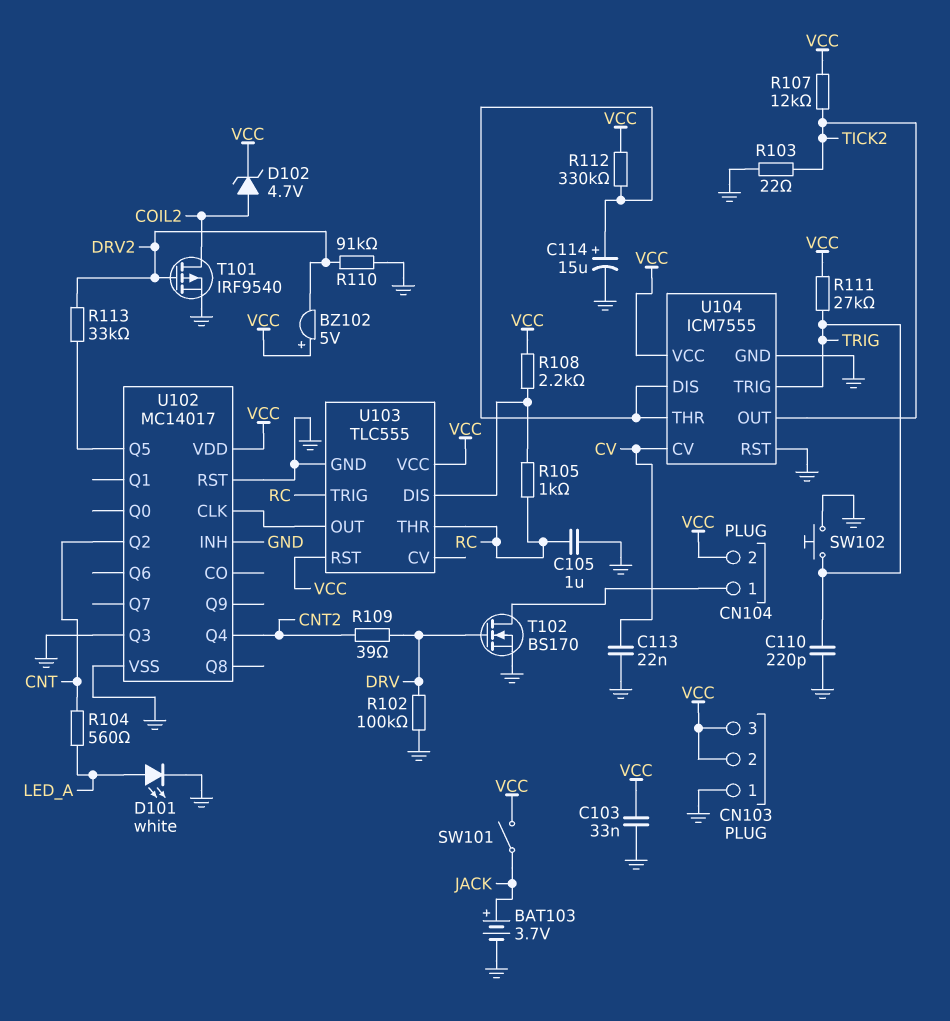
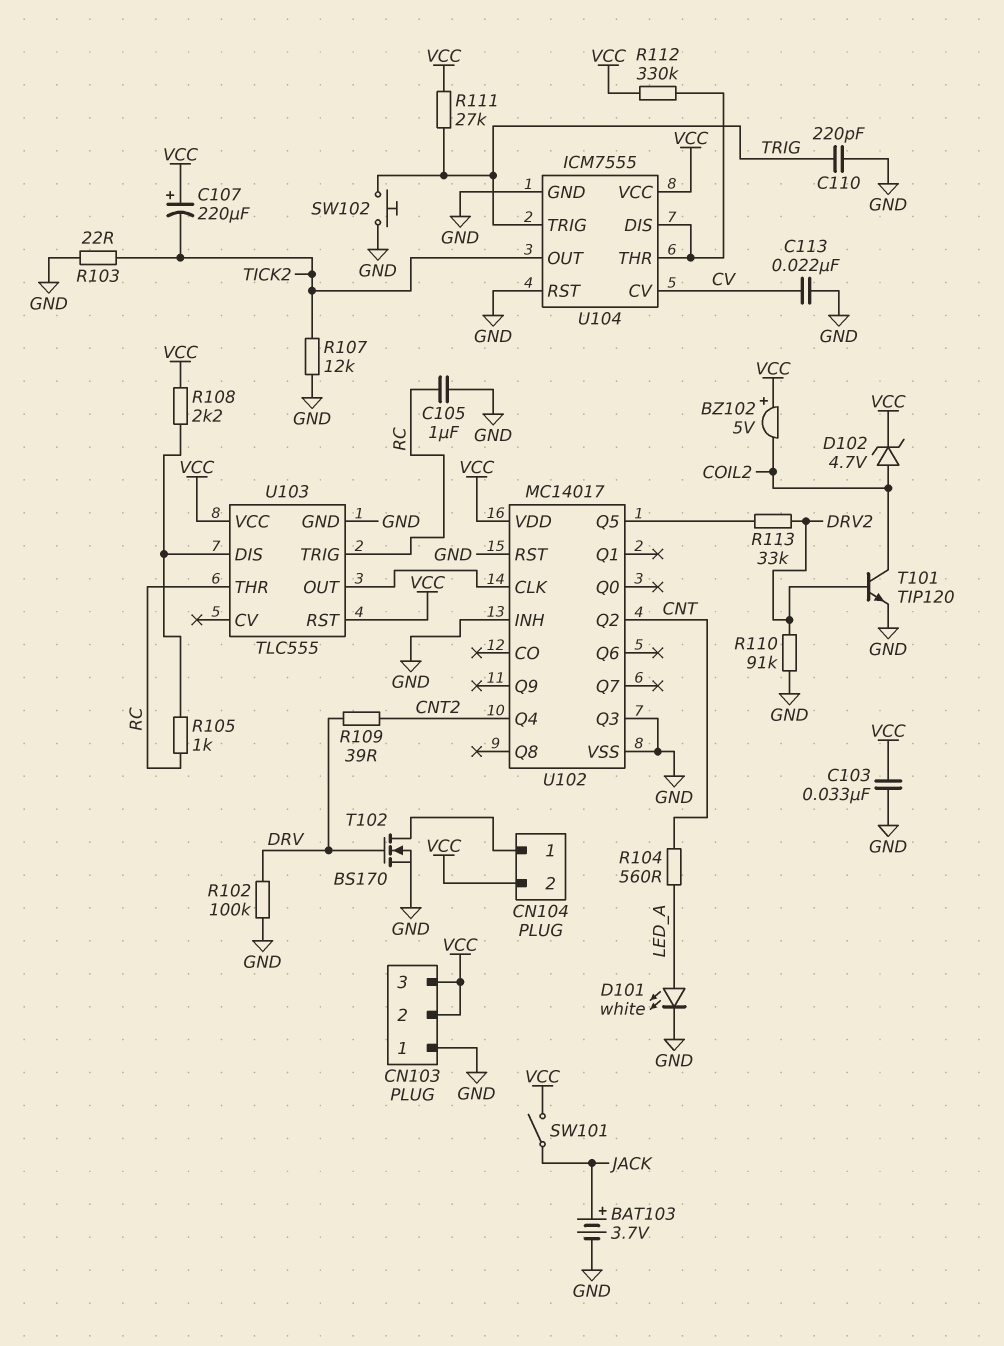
BZ102: buzzer 5V (plus VCC, minus DRV2) -> buzzer 5V (plus VCC, minus COIL2)
C107: none -> 220uF (plus VCC, minus TICK2)
C114: 15uF (plus U104/DIS, minus GND) -> none
R107: 12k (TICK2, VCC) -> 12k (GND, TICK2)
T101: PMOS IRF9540 (G DRV2, D COIL2, S GND) -> NPN TIP120 (B DRV2, C COIL2, E GND)

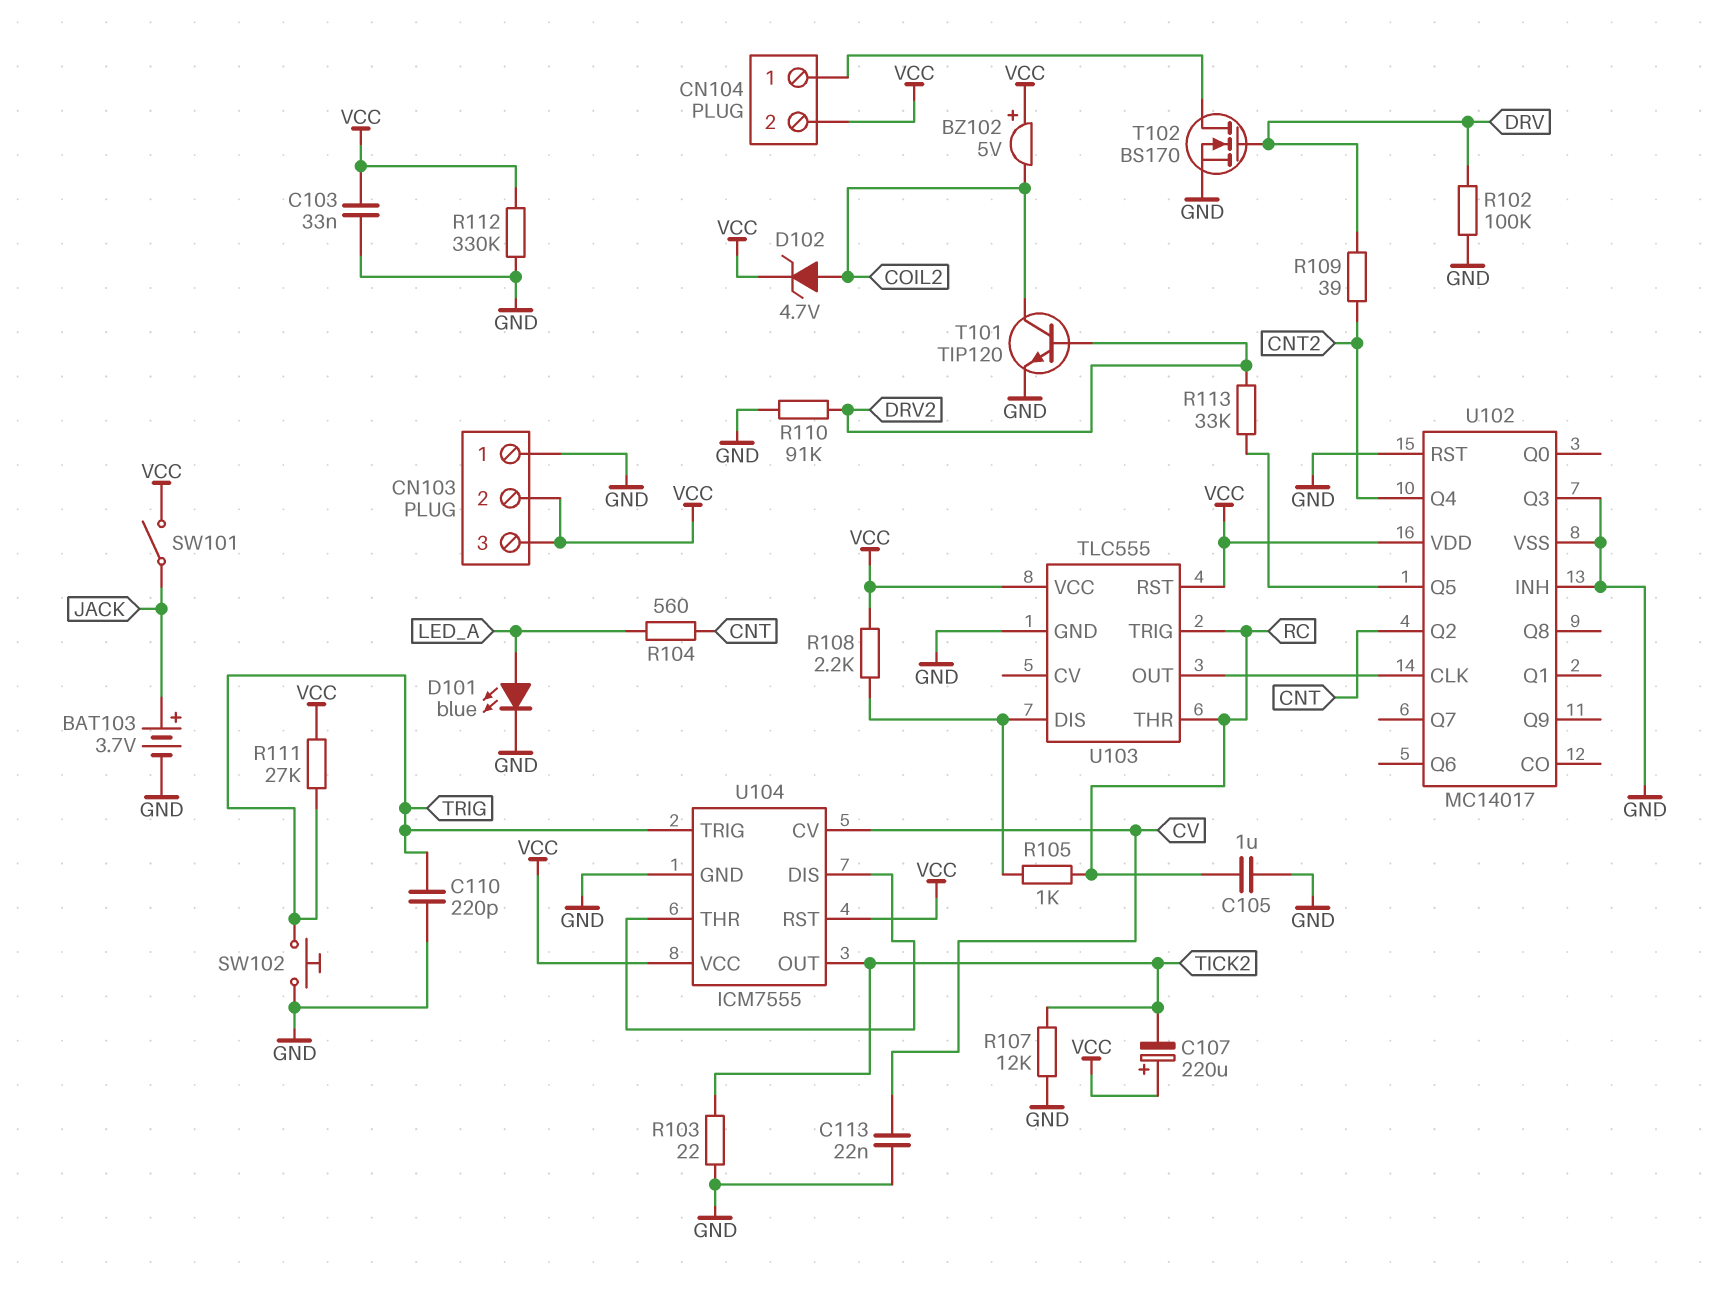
D101: LED white (A LED_A, K GND) -> LED blue (A LED_A, K GND)
R112: 330k (U104/DIS, VCC) -> 330k (GND, VCC)
U104 pin RST: GND -> VCC

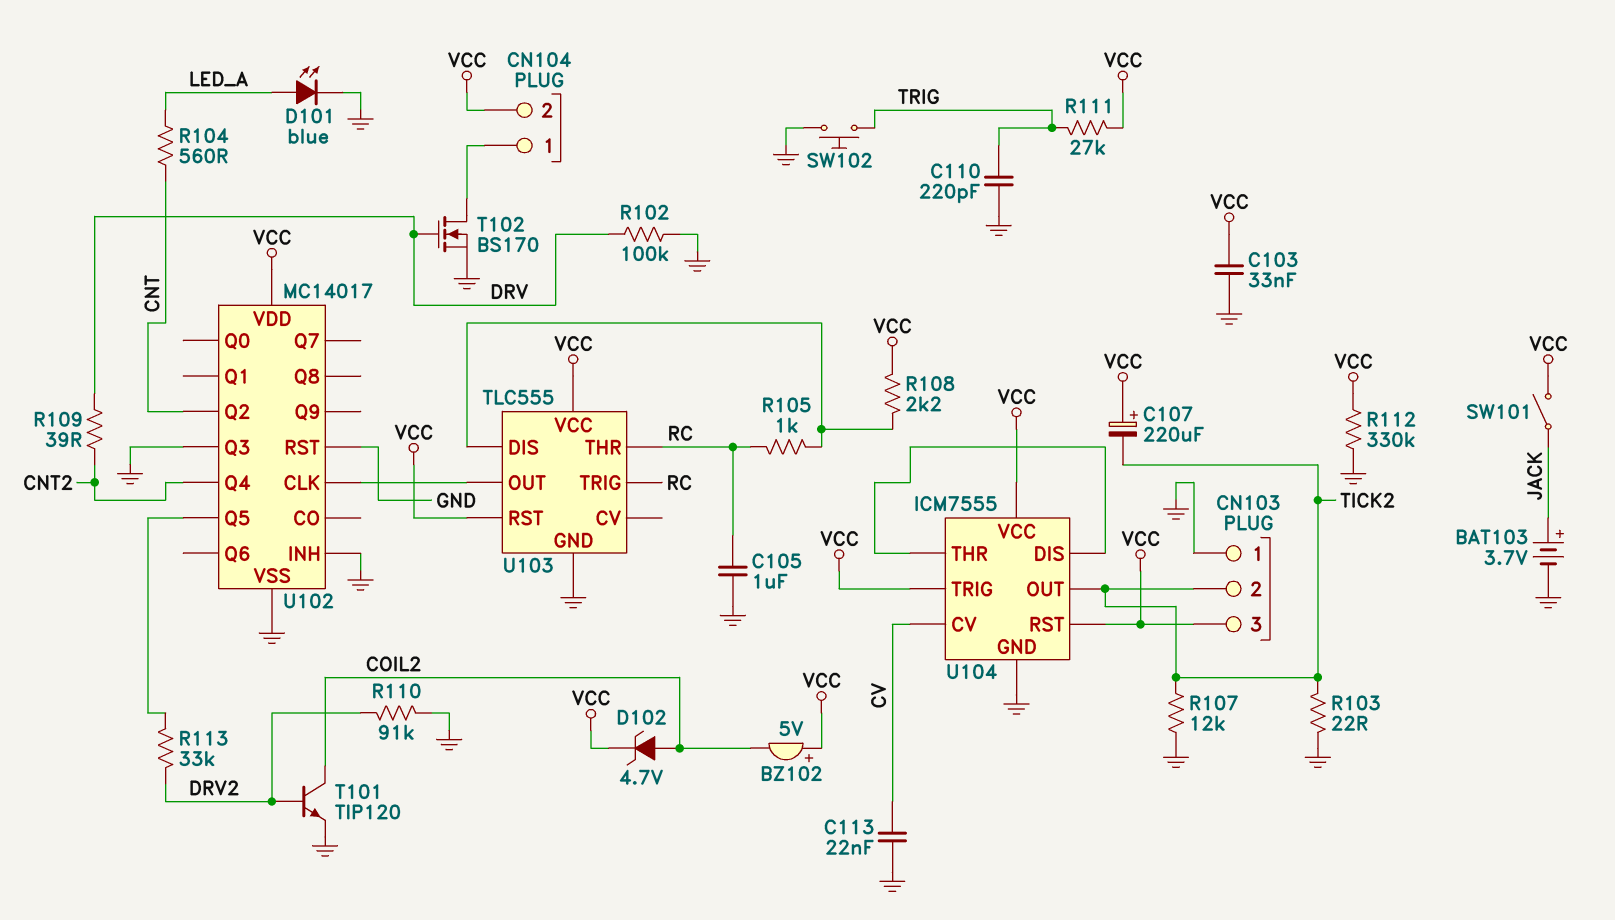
CN103 pin 2: VCC -> TICK2
U104 pin TRIG: TRIG -> VCC

